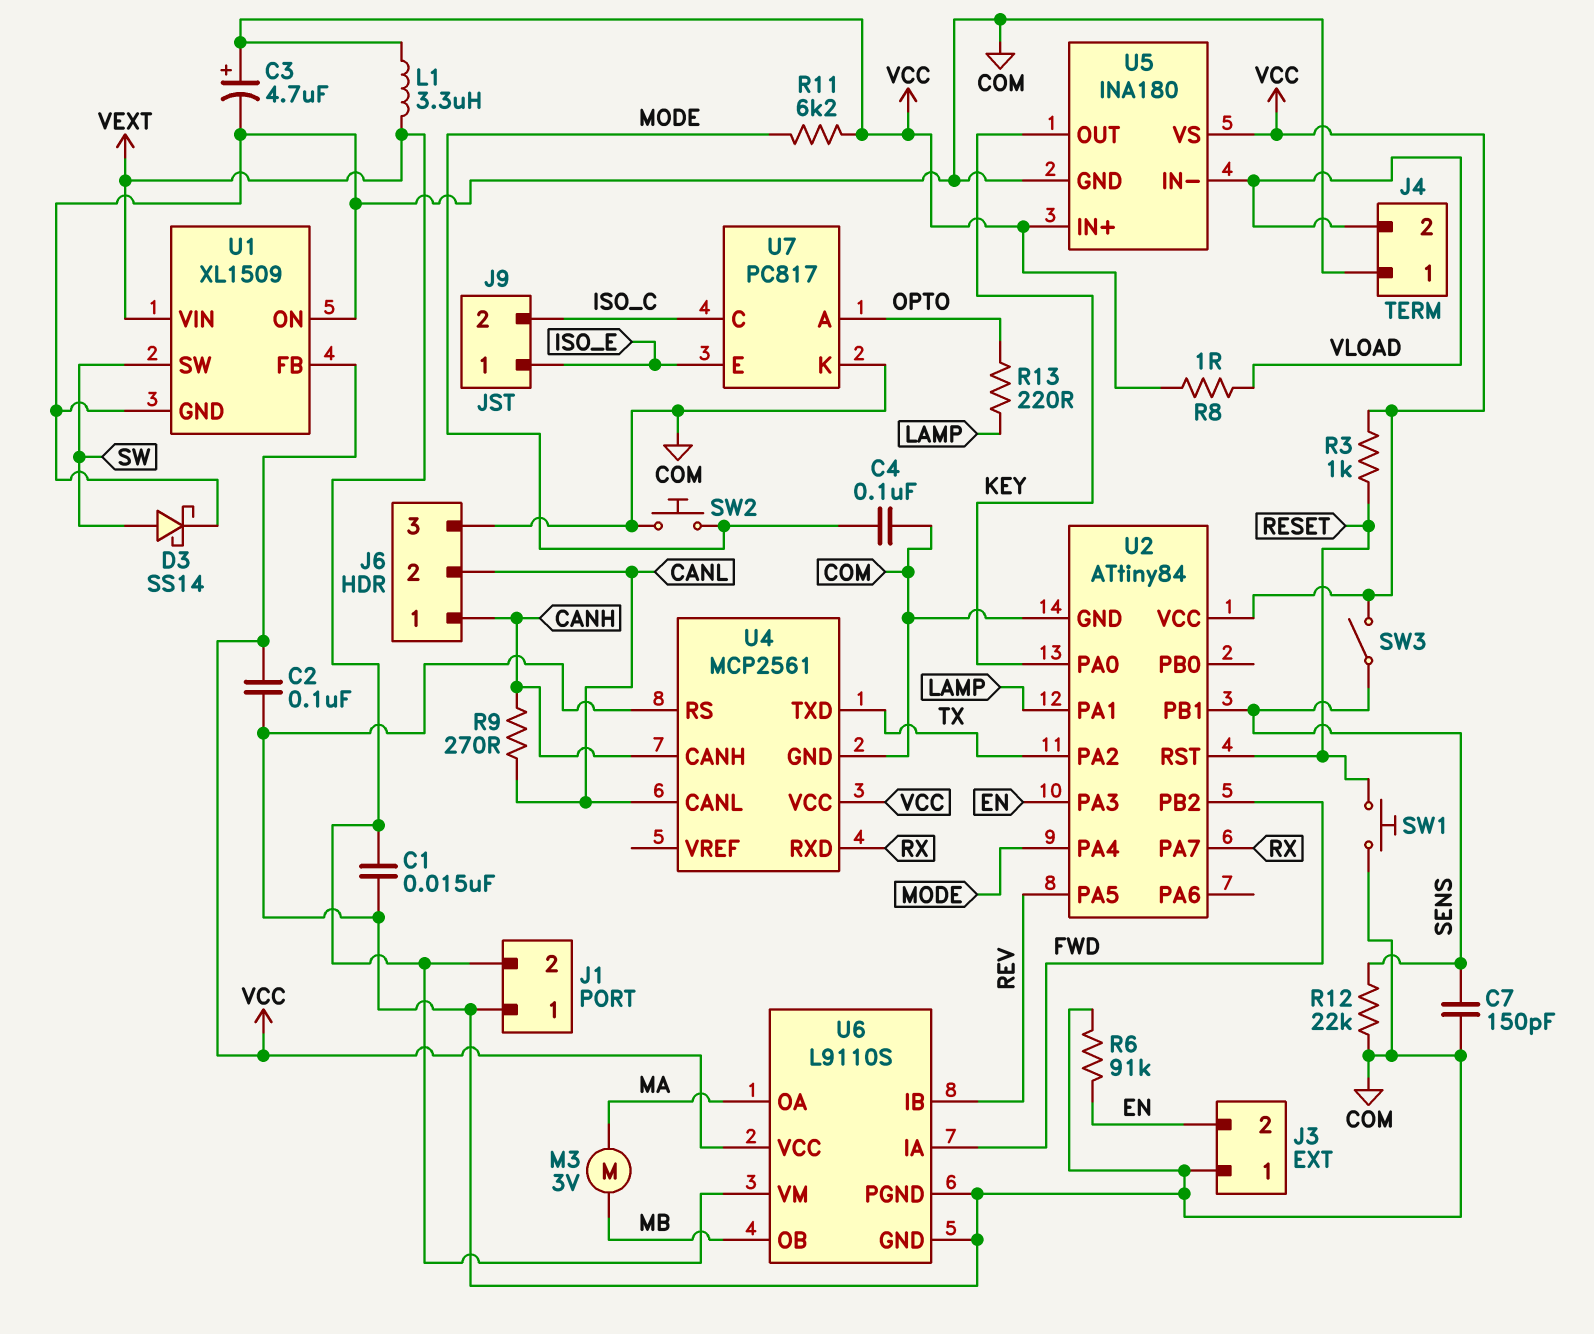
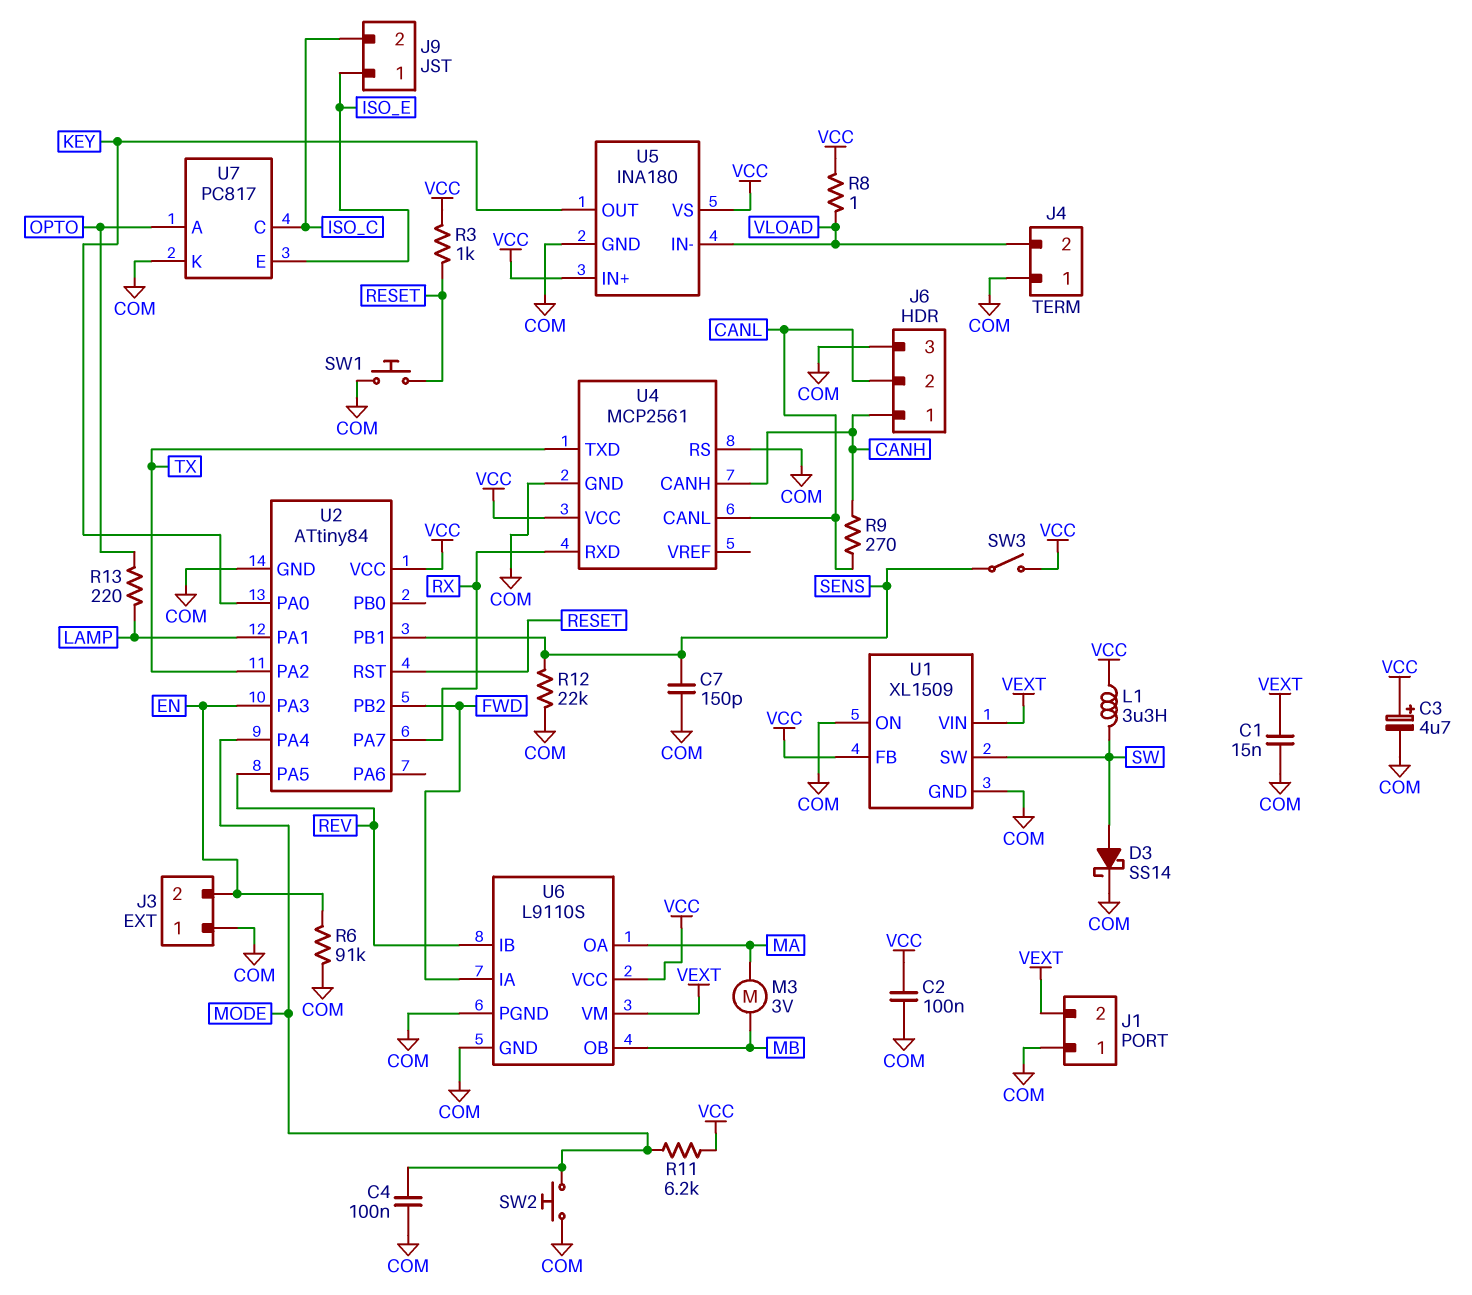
L1: 3.3uH (VCC, VEXT) -> 3.3uH (SW, VCC)

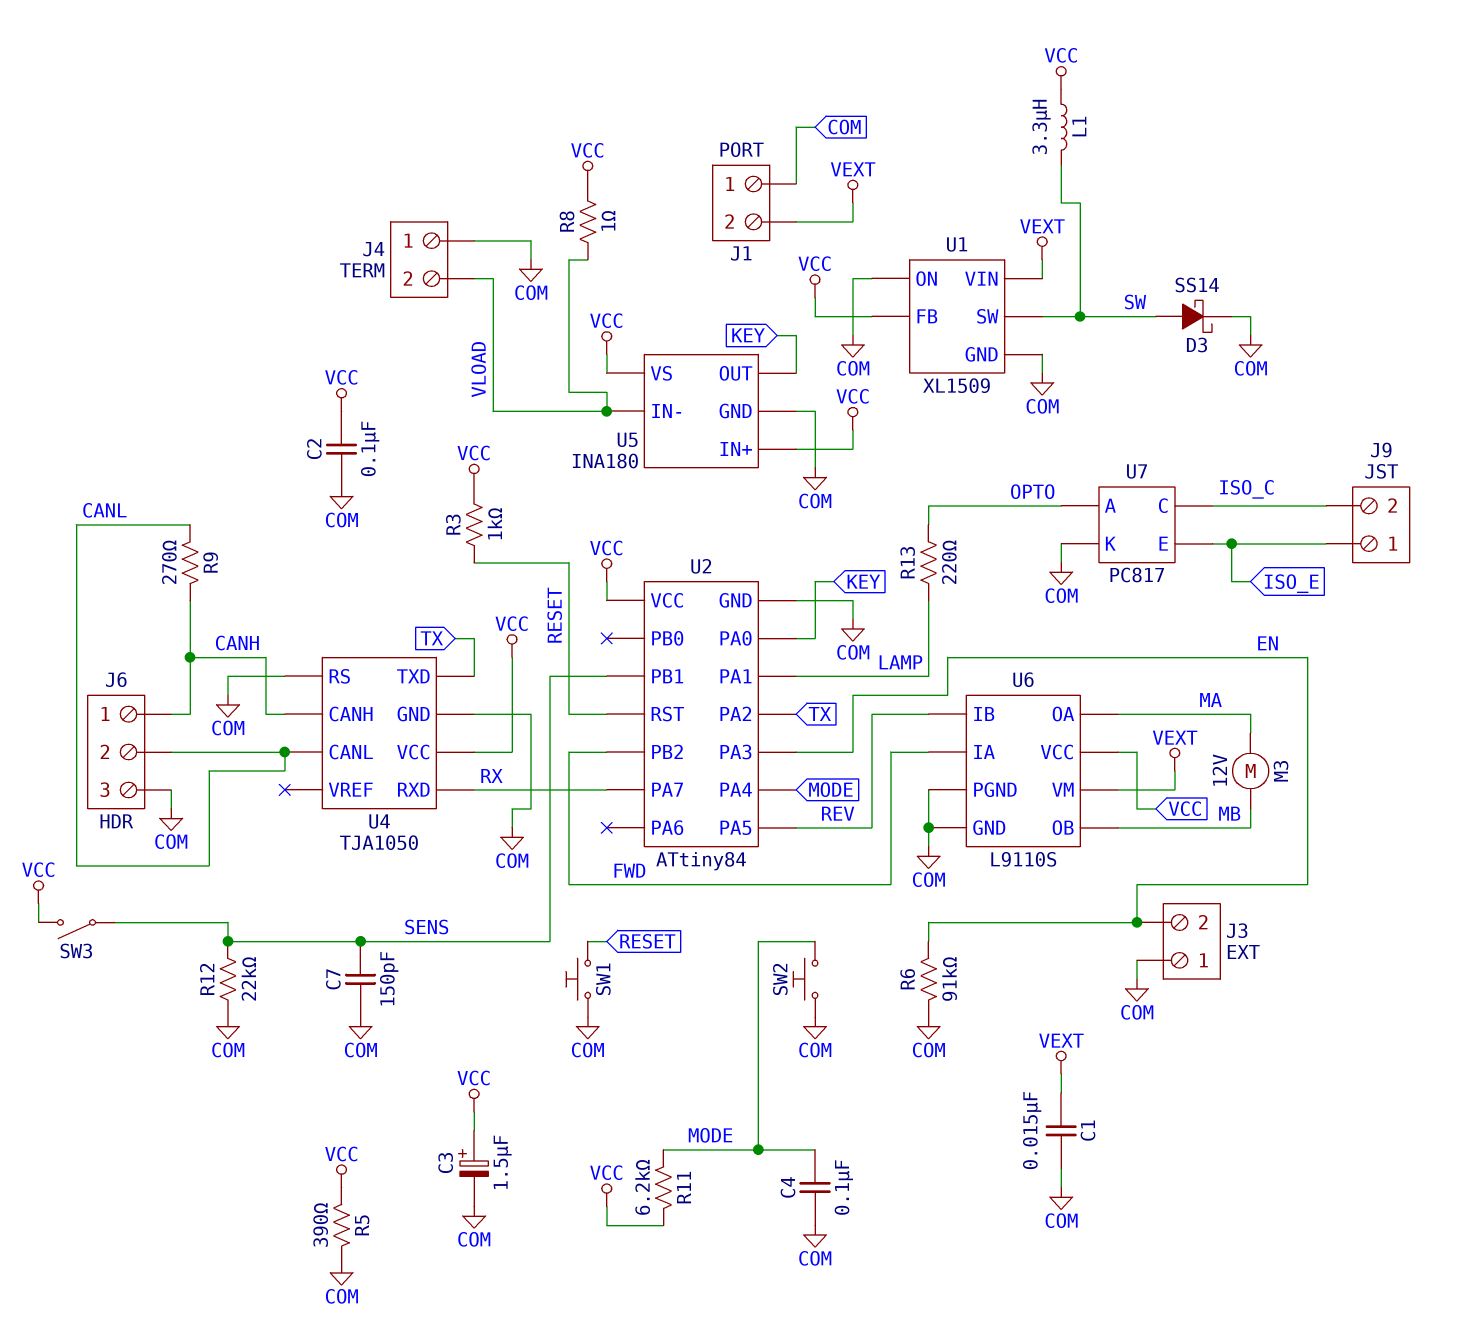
C3: 4.7uF (plus VCC, minus COM) -> 1.5uF (plus VCC, minus COM)
M3: motor 3V (MA, MB) -> motor 12V (MA, MB)
R5: none -> 390 (COM, VCC)
U4: MCP2561 -> TJA1050

